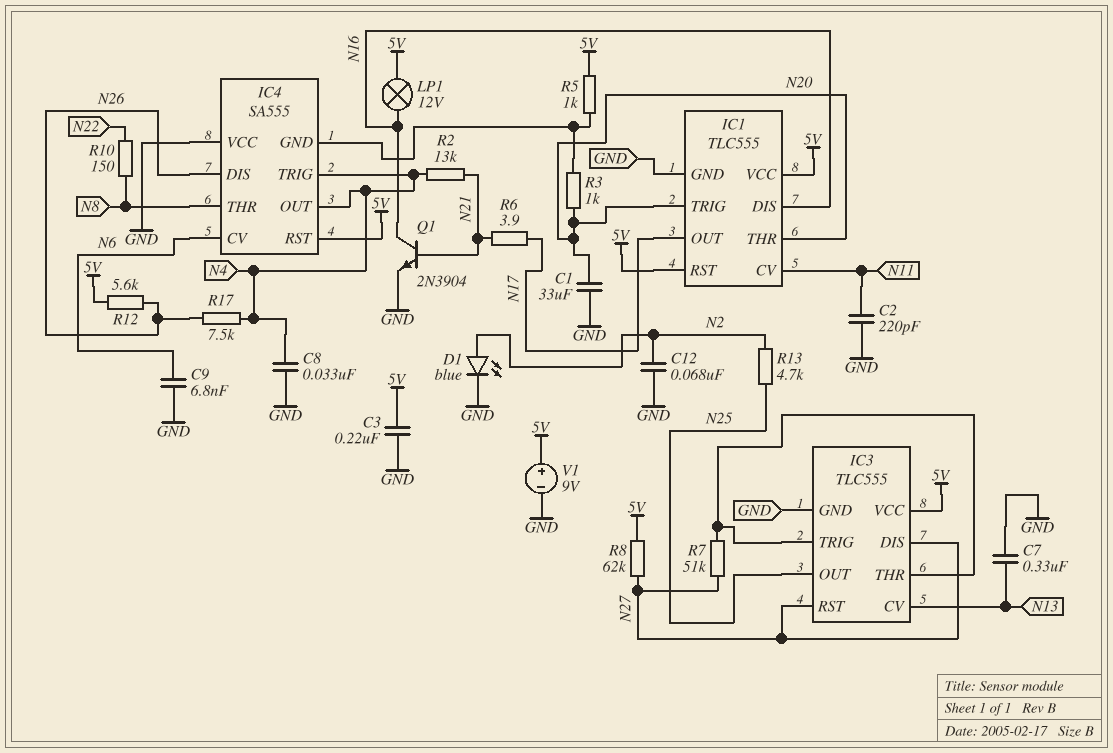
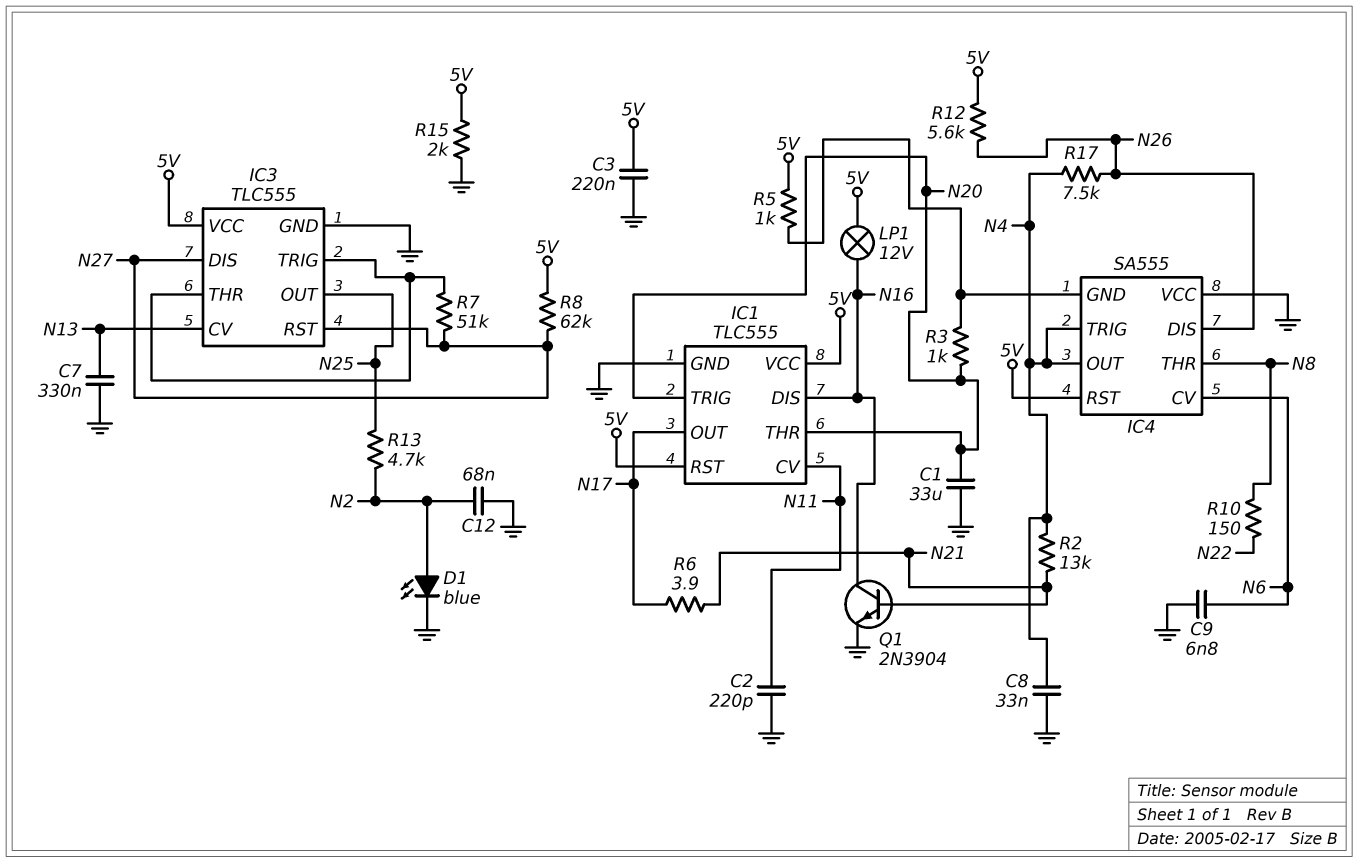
R15: none -> 2k (5V, GND)
V1: 9V (plus 5V, minus GND) -> none

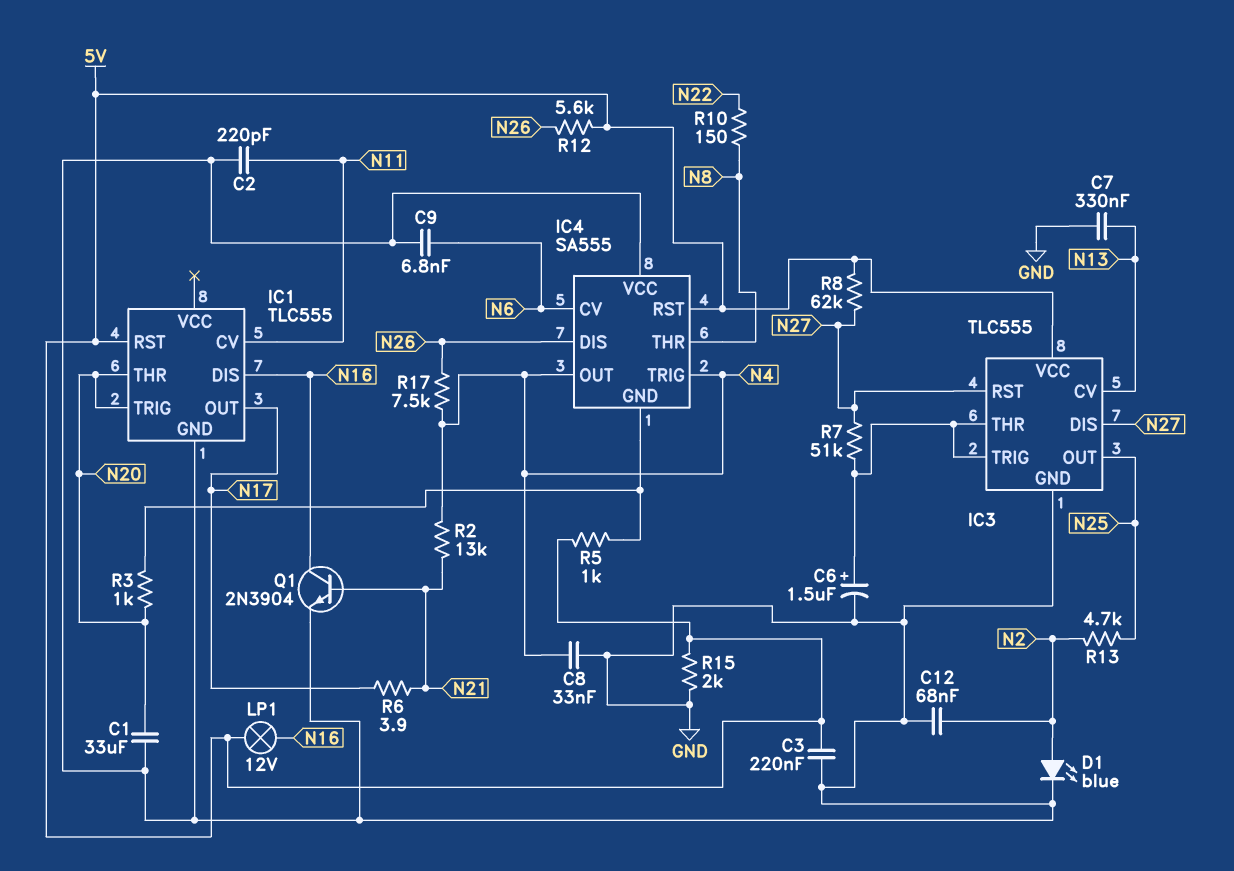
C6: none -> 1.5uF (plus IC3/THR, minus GND)
IC1 pin VCC: 5V -> none

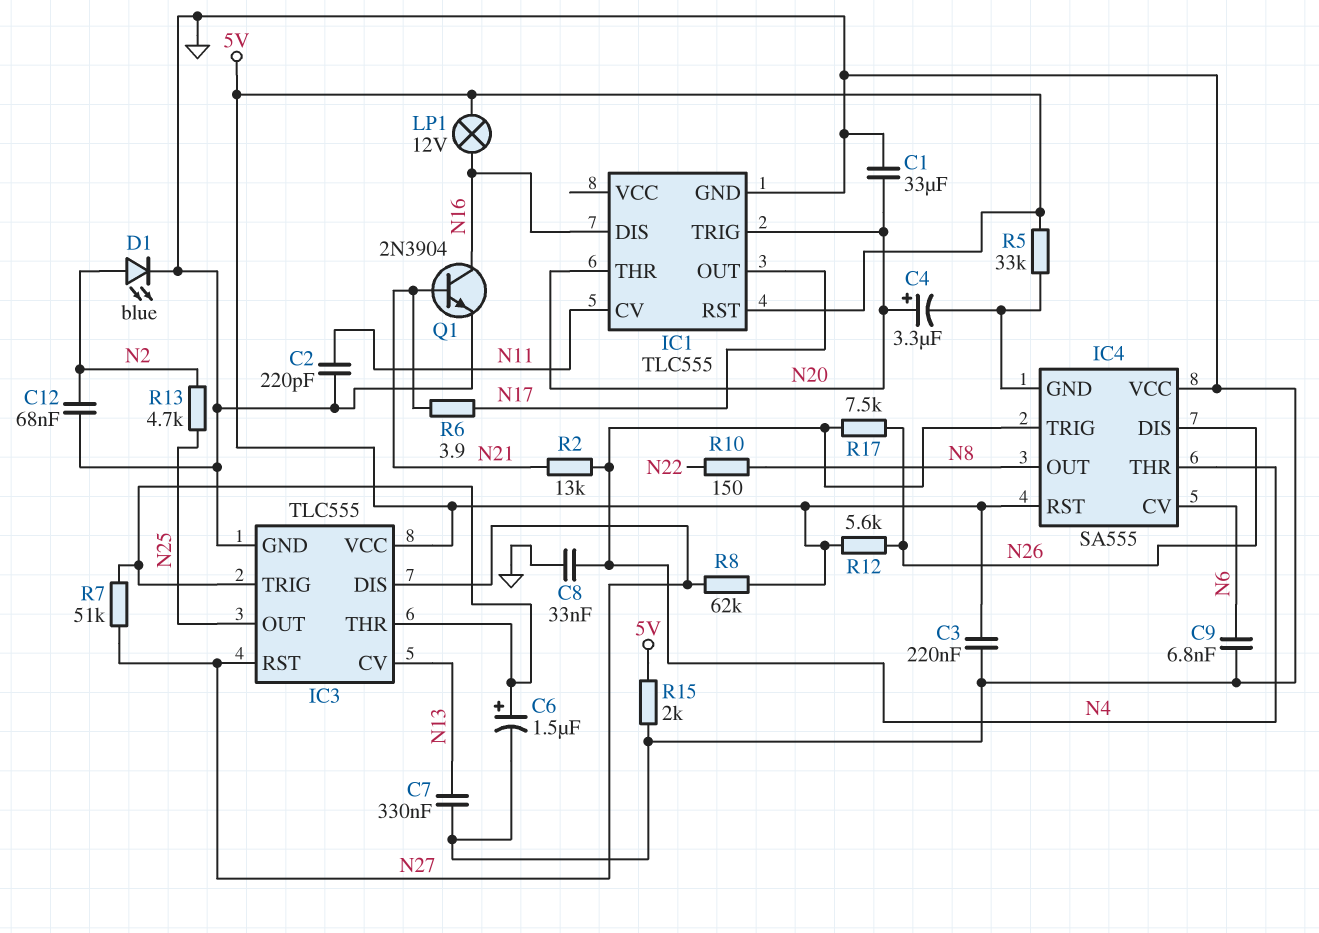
C4: none -> 3.3uF (plus N20, minus IC4/GND)
IC4 pin OUT: N4 -> N8
IC4 pin THR: N8 -> N4
R3: 1k (IC4/GND, N20) -> none
R5: 1k (5V, IC4/GND) -> 33k (5V, IC4/GND)

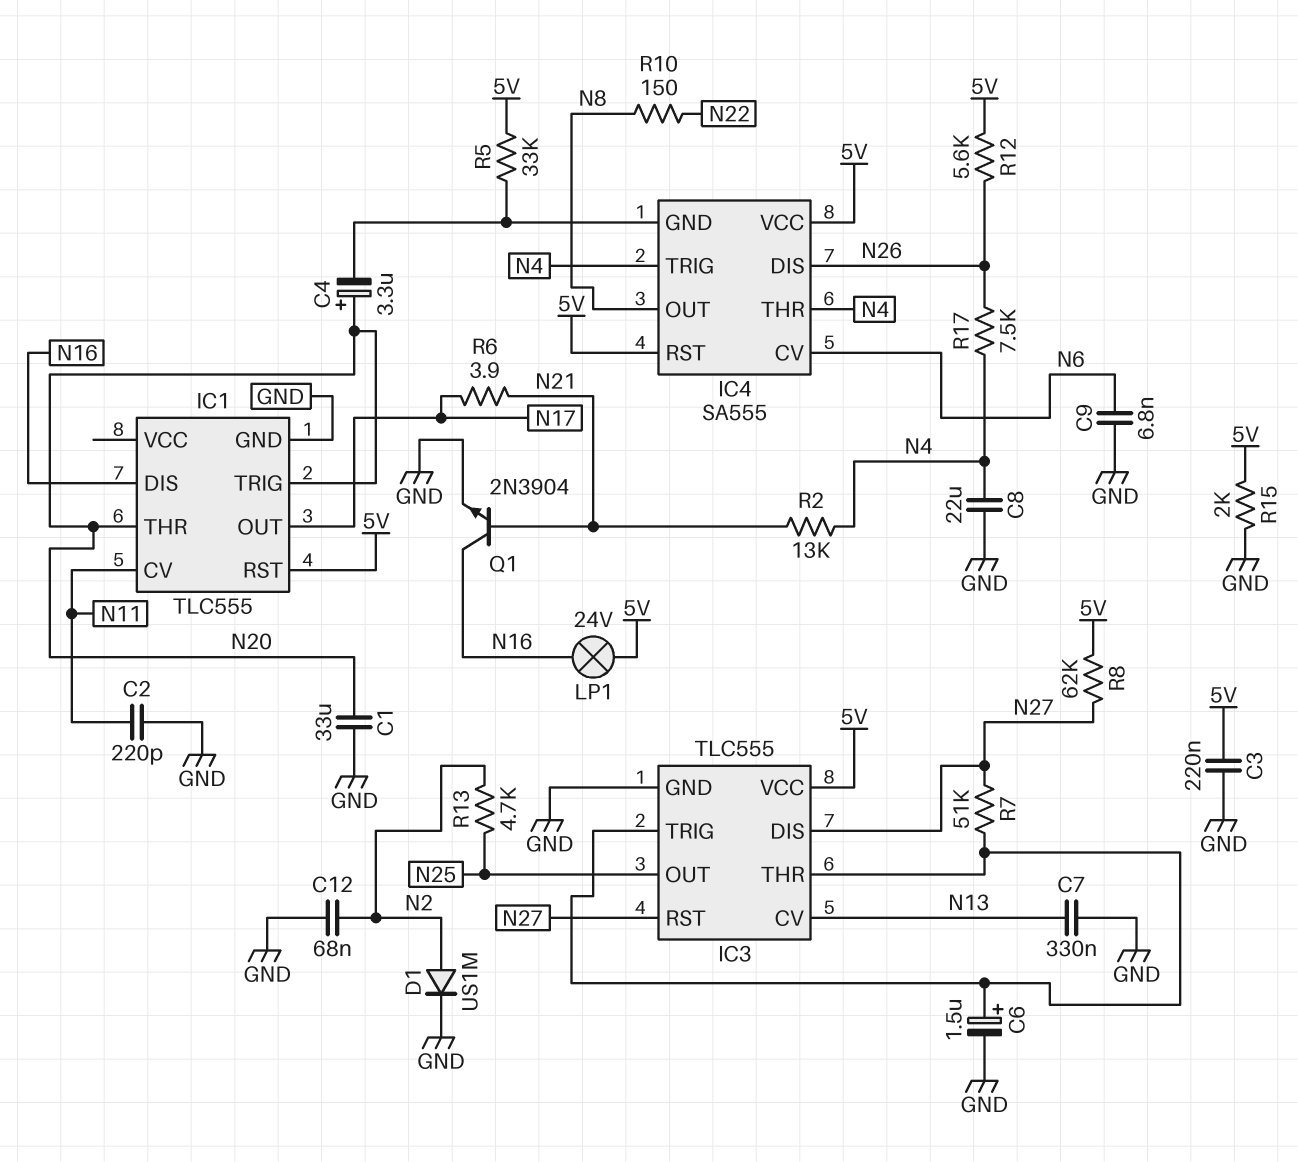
C8: 33nF (GND, N4) -> 22uF (GND, N4)
D1: LED blue (A N2, K GND) -> diode US1M (A N2, K GND)
IC4 pin VCC: GND -> 5V
LP1: lamp 12V (5V, N16) -> lamp 24V (5V, N16)

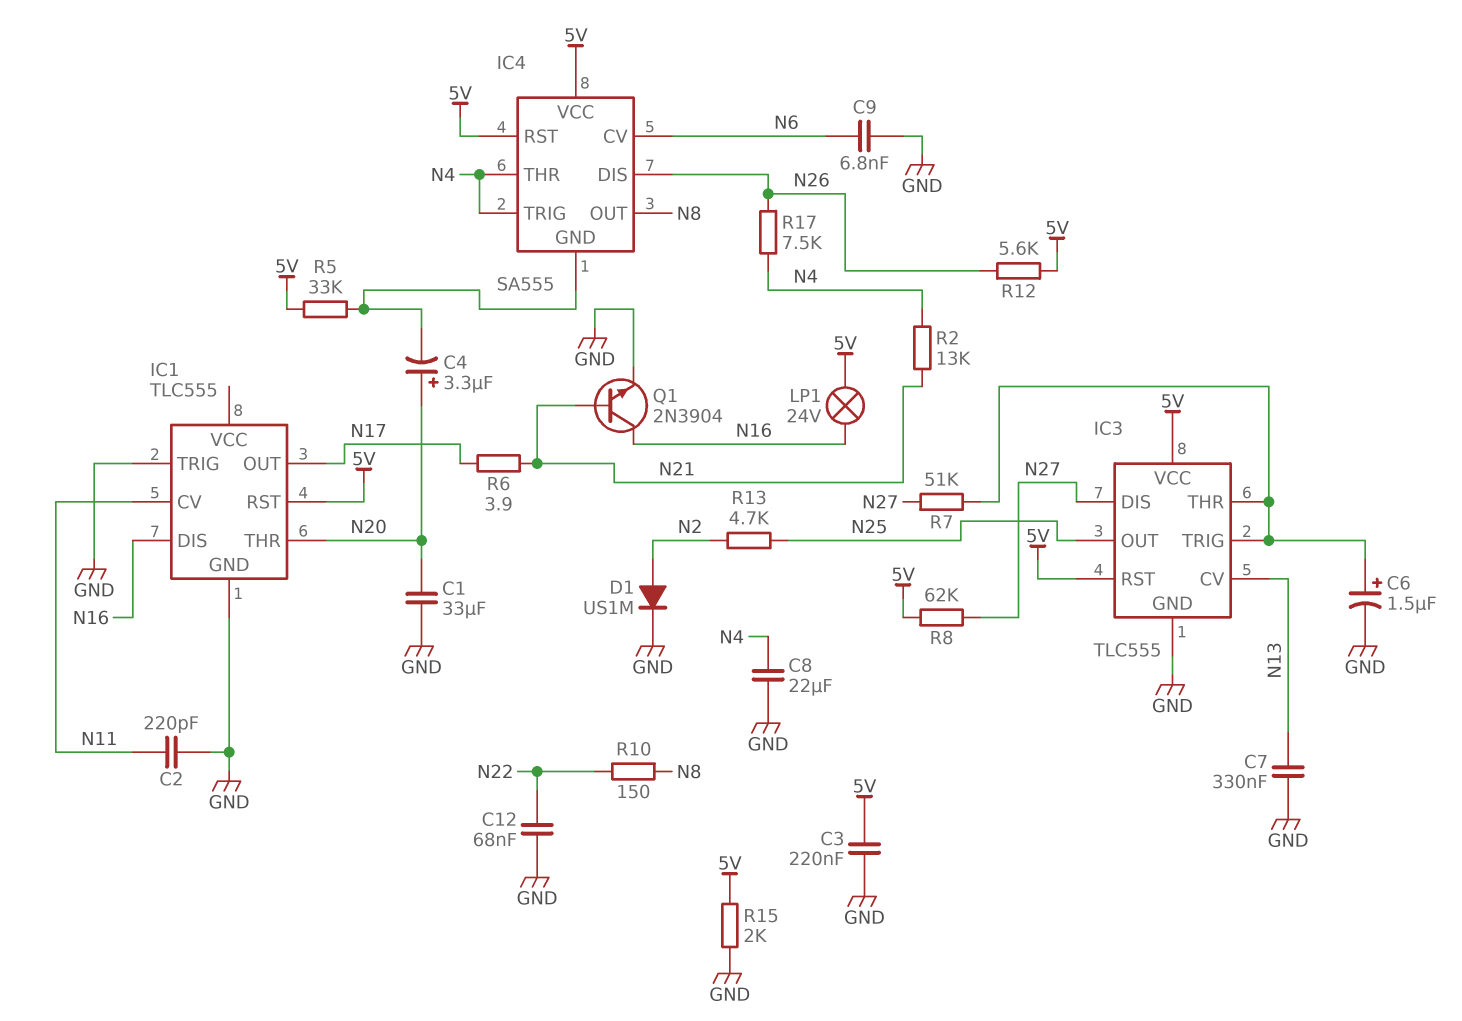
C12: 68nF (GND, N2) -> 68nF (GND, N22)
IC1 pin TRIG: N20 -> GND
IC3 pin RST: N27 -> 5V

